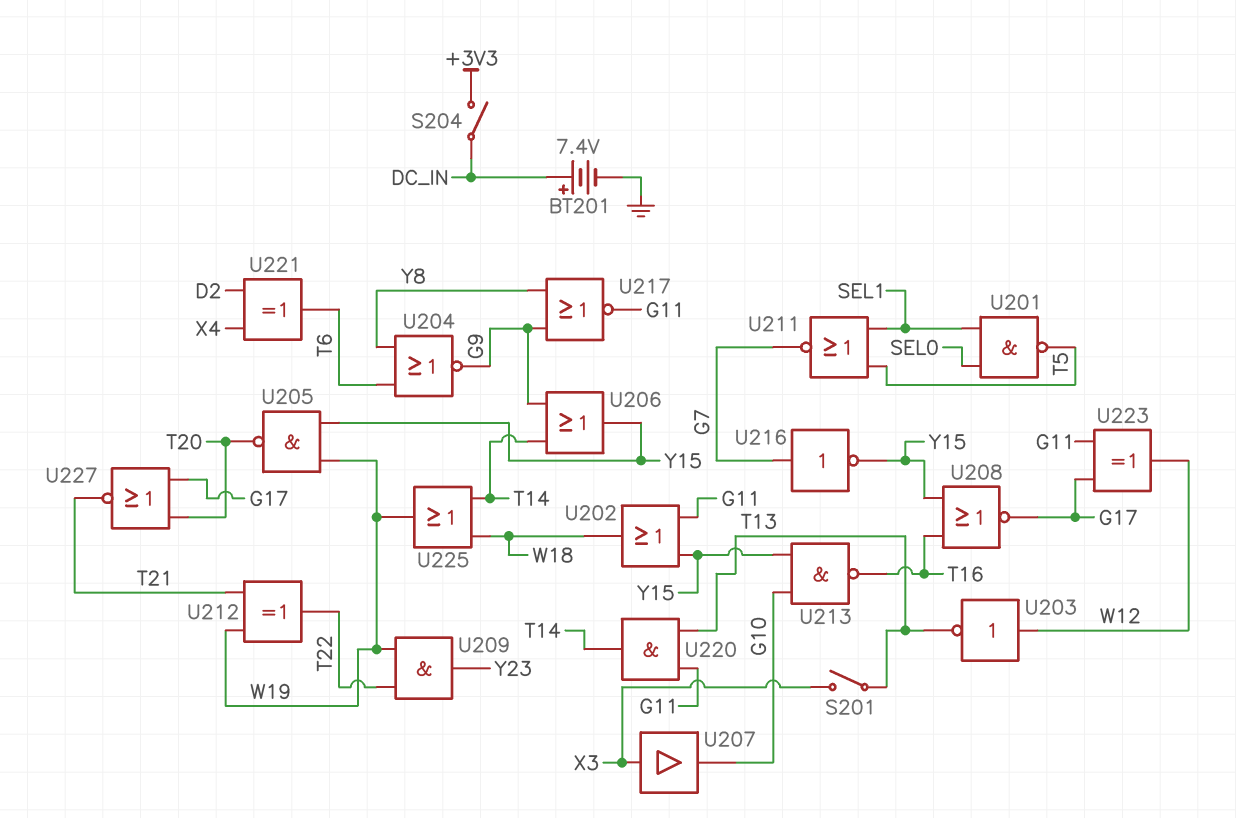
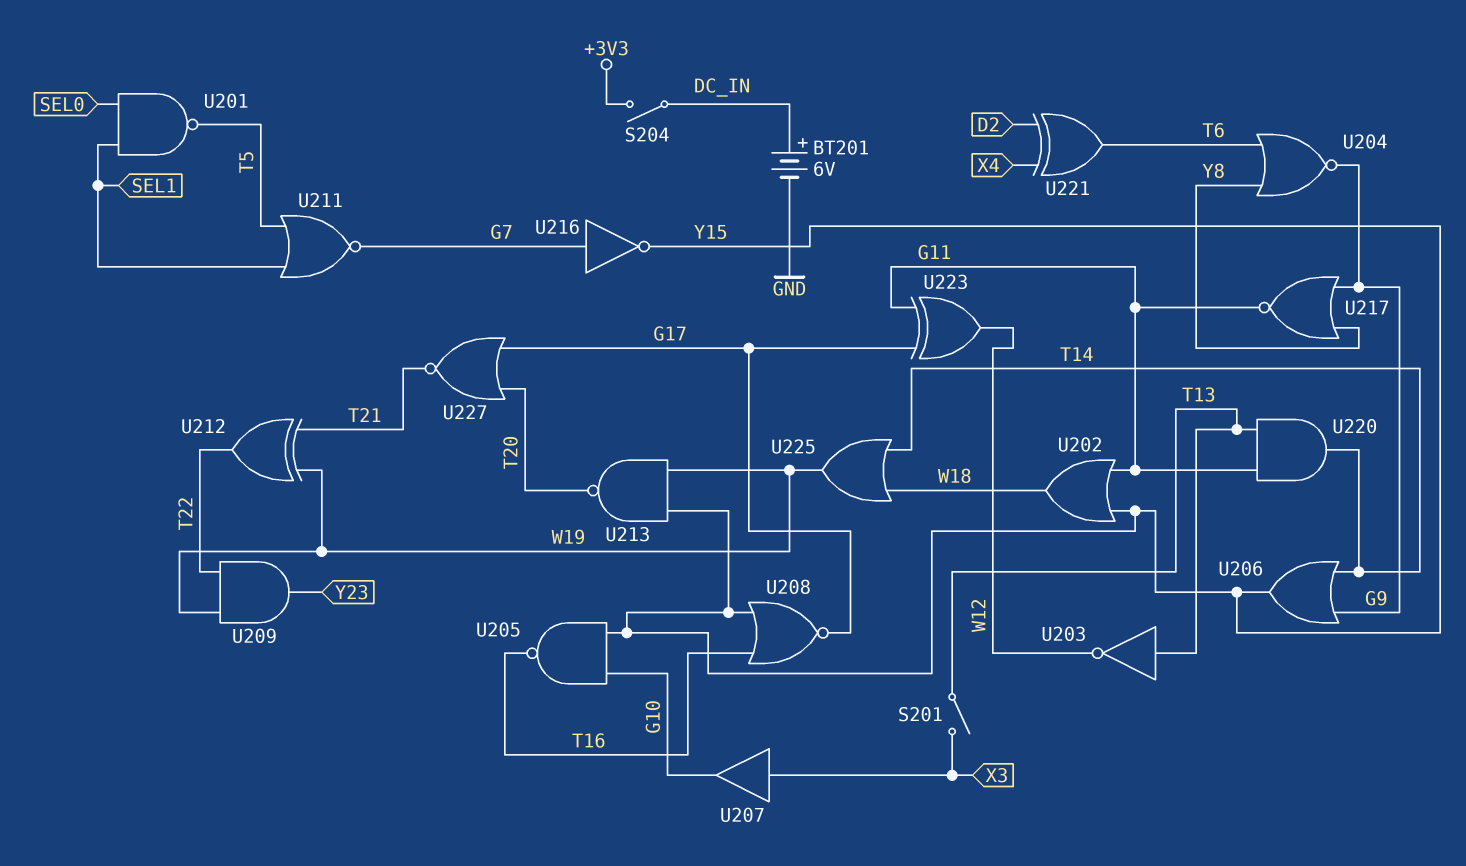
BT201: 7.4V (plus DC_IN, minus GND) -> 6V (plus DC_IN, minus GND)
U203: NOT (in W12, out T13) -> NOT (in T13, out W12)
U205: NAND (in W19, in Y15, out T20) -> NAND (in G10, in Y15, out T16)
U213: NAND (in G10, in Y15, out T16) -> NAND (in W19, in Y15, out T20)

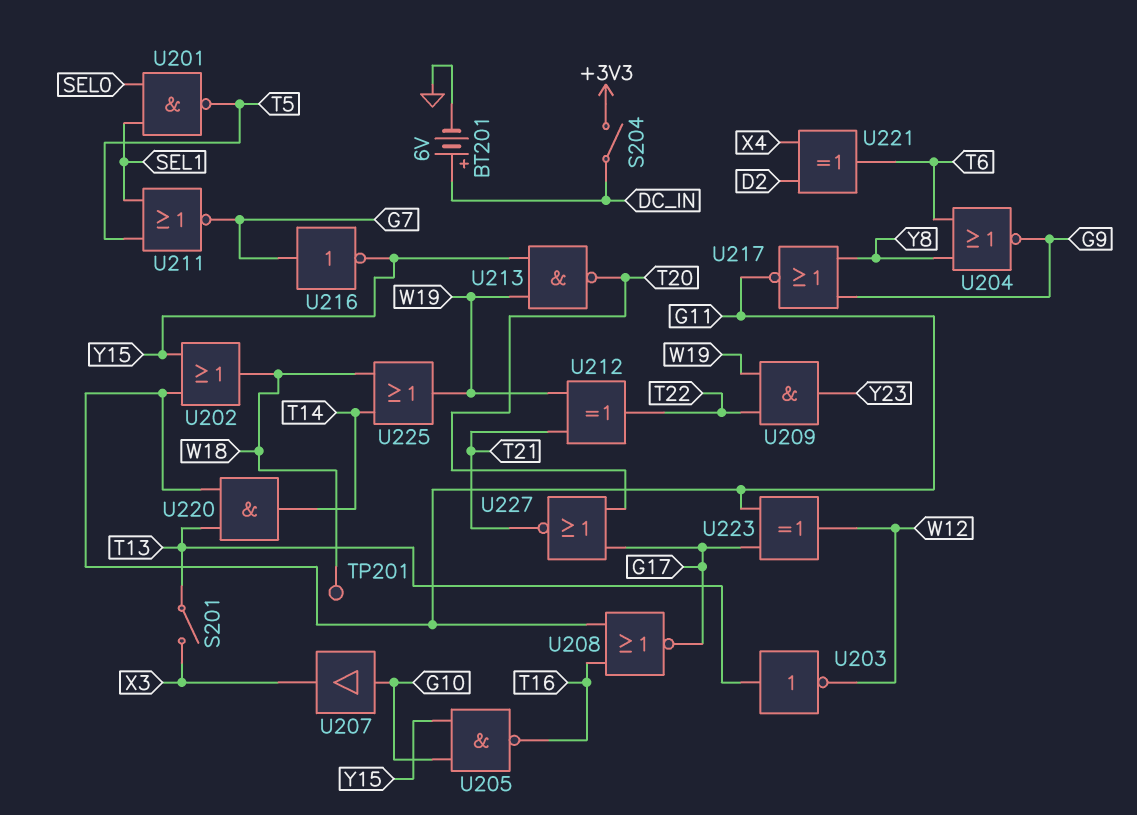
TP201: none -> test point (W18)
U206: OR (in G9, in T14, out Y15) -> none
U207: buffer (in X3, out G10) -> buffer (in G10, out X3)
U208: NOR (in T16, in Y15, out G17) -> NOR (in G11, in T16, out G17)

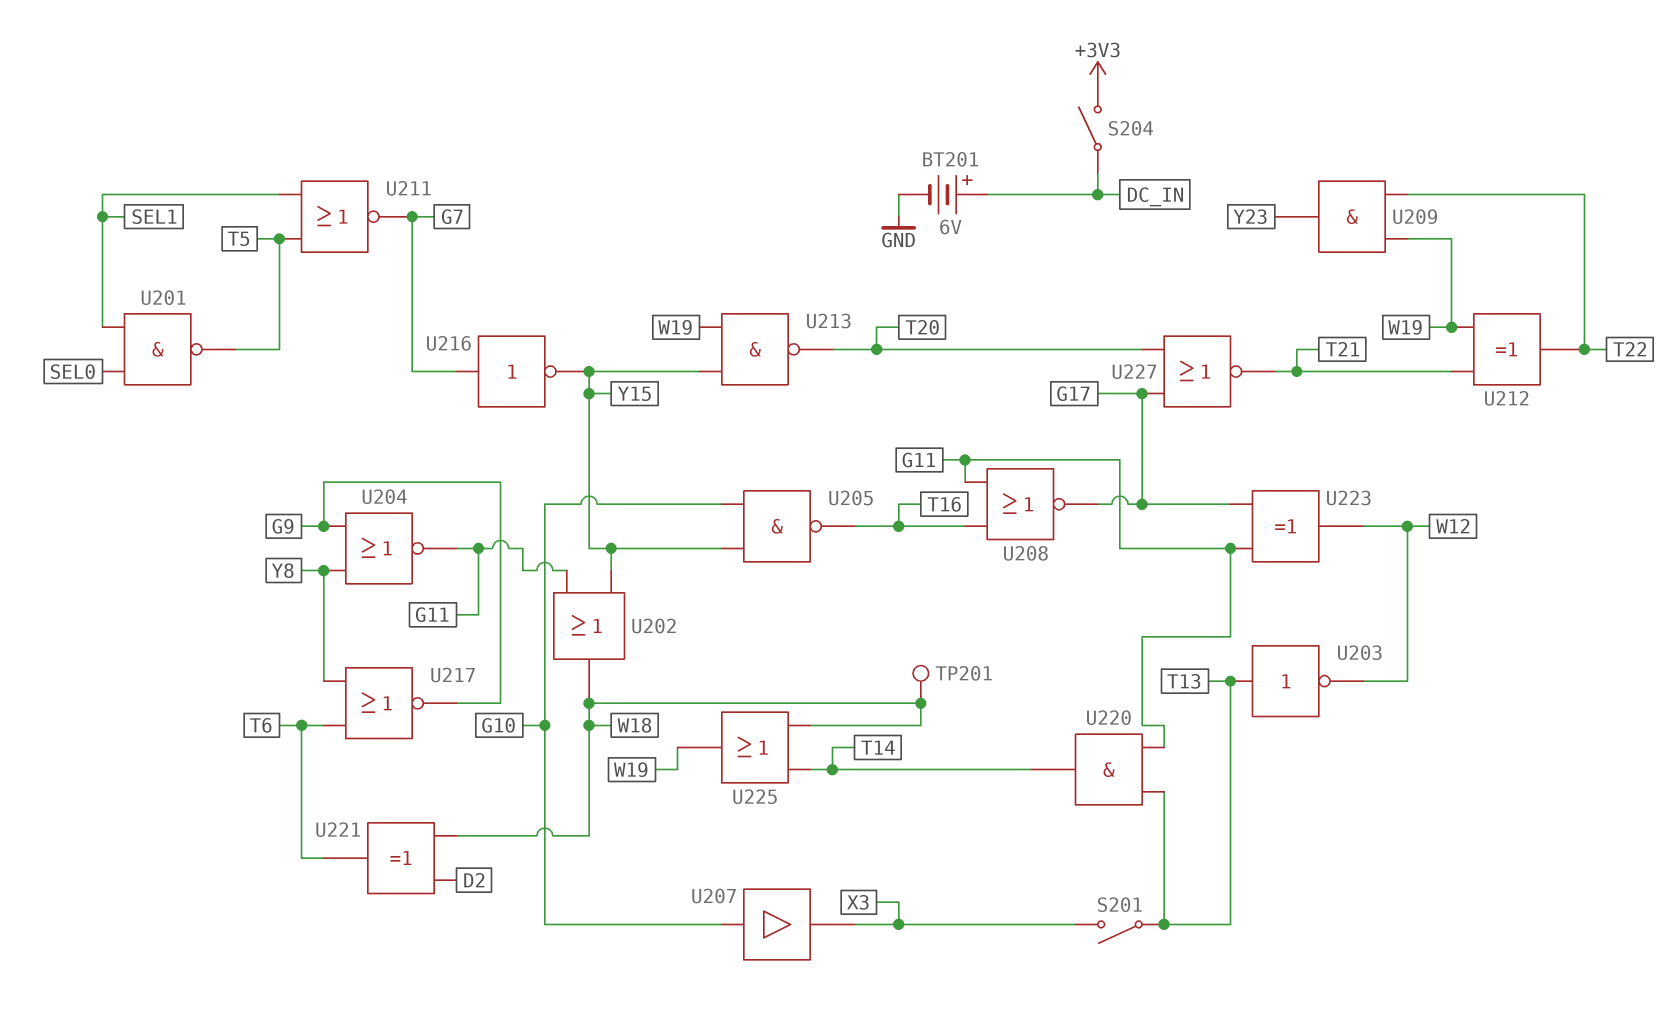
U204: NOR (in T6, in Y8, out G9) -> NOR (in G9, in Y8, out G11)
U217: NOR (in G9, in Y8, out G11) -> NOR (in T6, in Y8, out G9)
U221: XOR (in D2, in X4, out T6) -> XOR (in D2, in W18, out T6)

